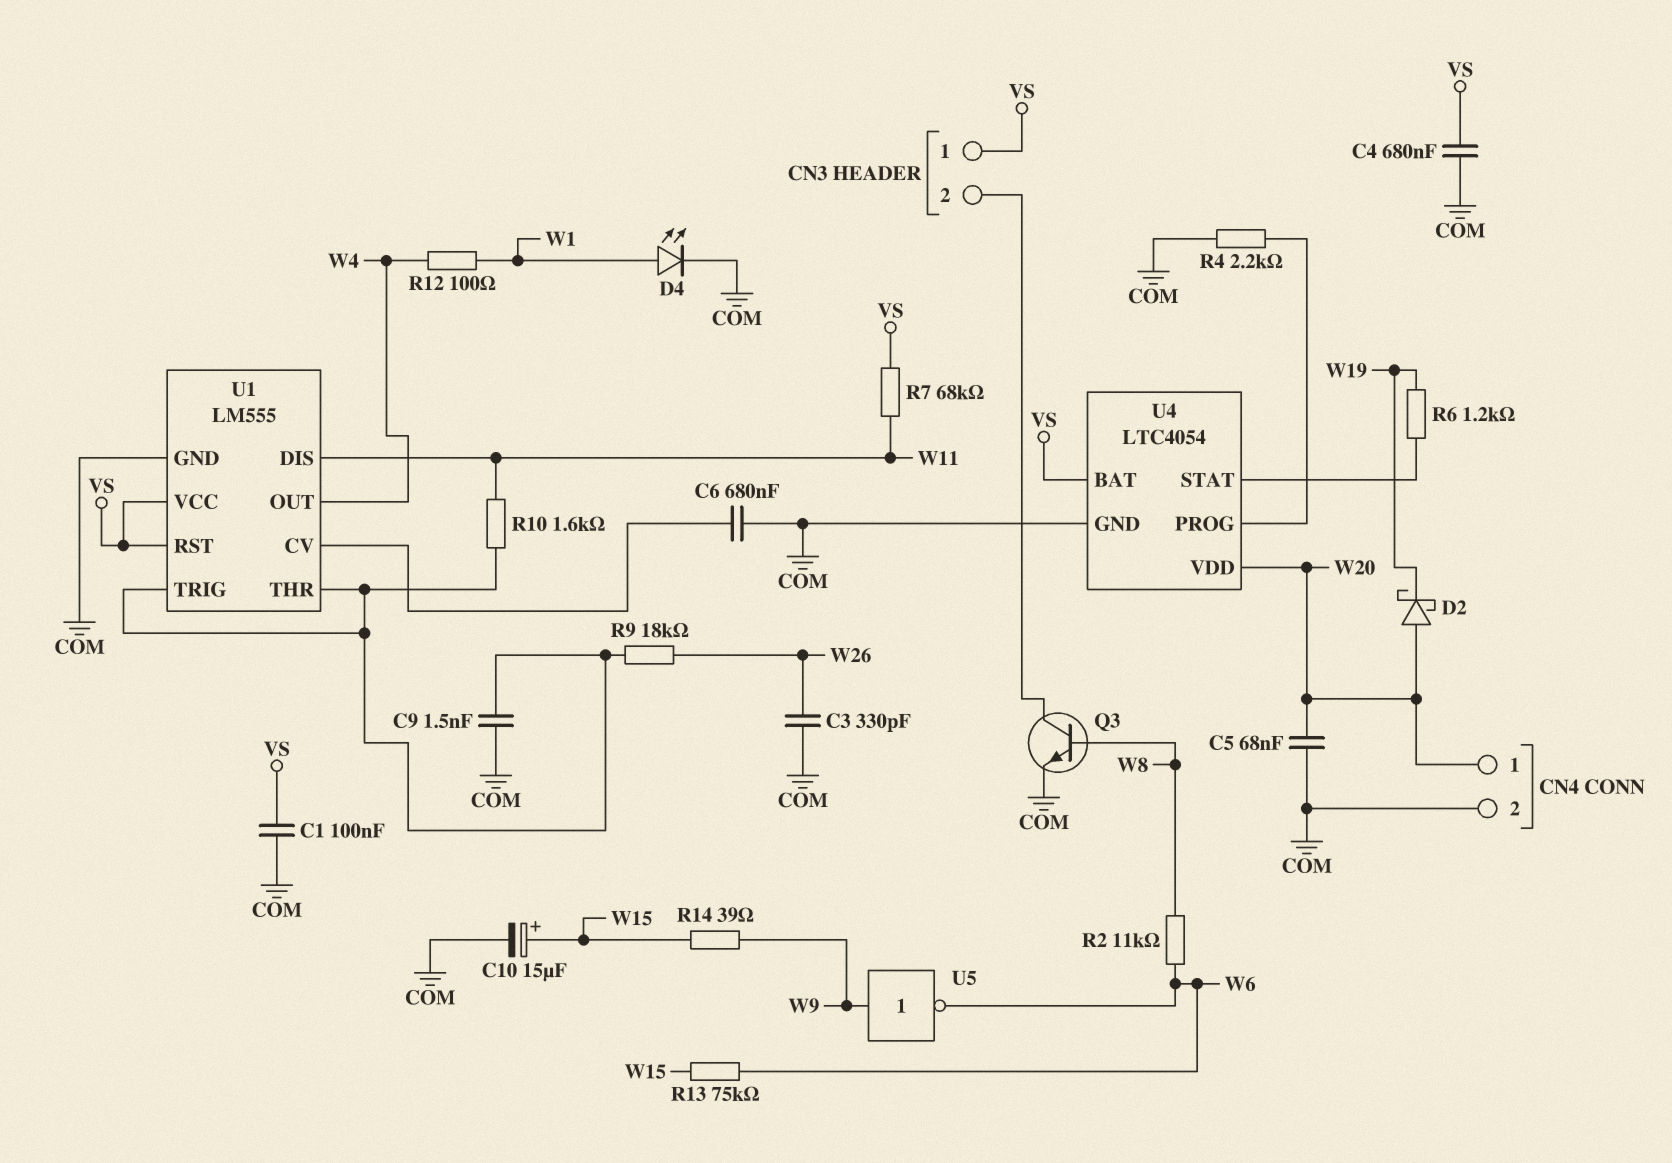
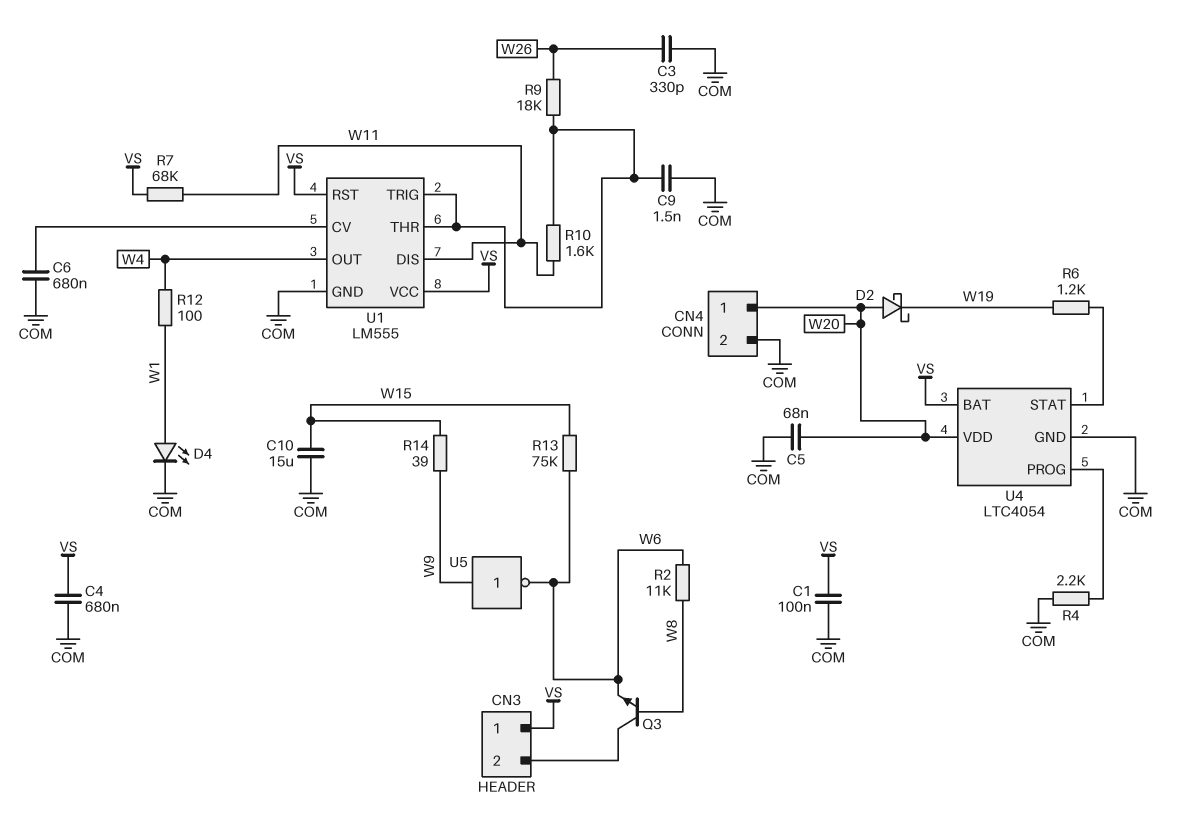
C10: 15uF (plus W15, minus COM) -> 15uF (COM, W15)
Q3: NPN (B W8, C CN3/2, E COM) -> NPN (B W8, C CN3/2, E W6)

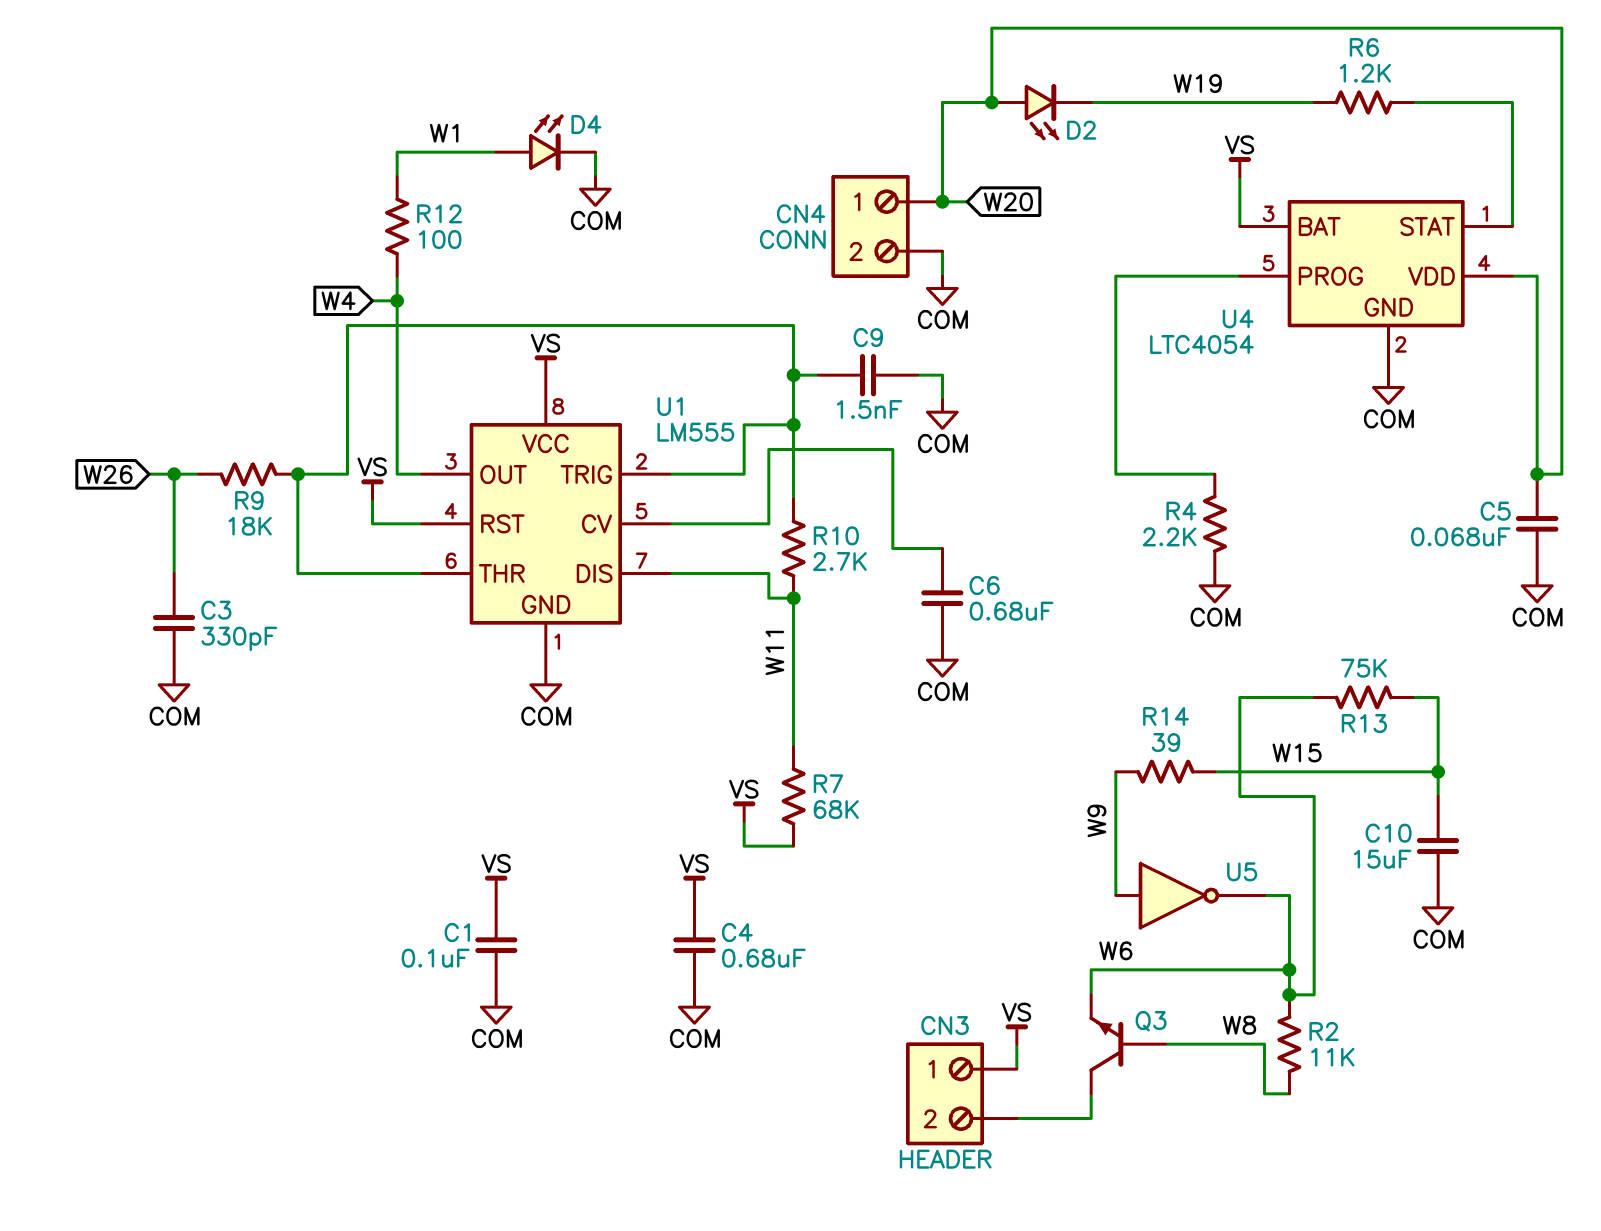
D2: schottky (A W20, K W19) -> LED (A W20, K W19)
R10: 1.6k (U1/THR, W11) -> 2.7k (U1/THR, W11)

